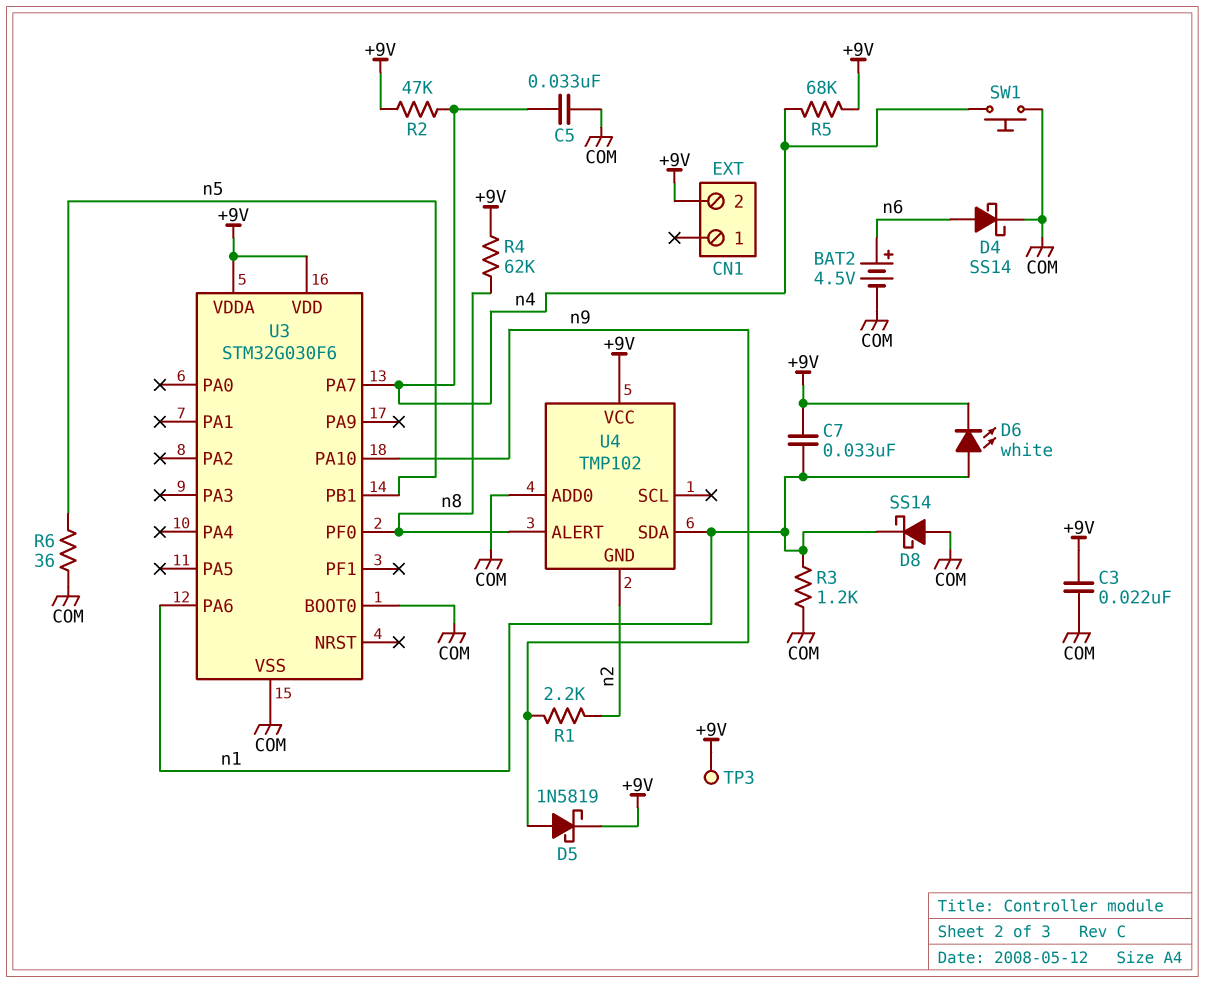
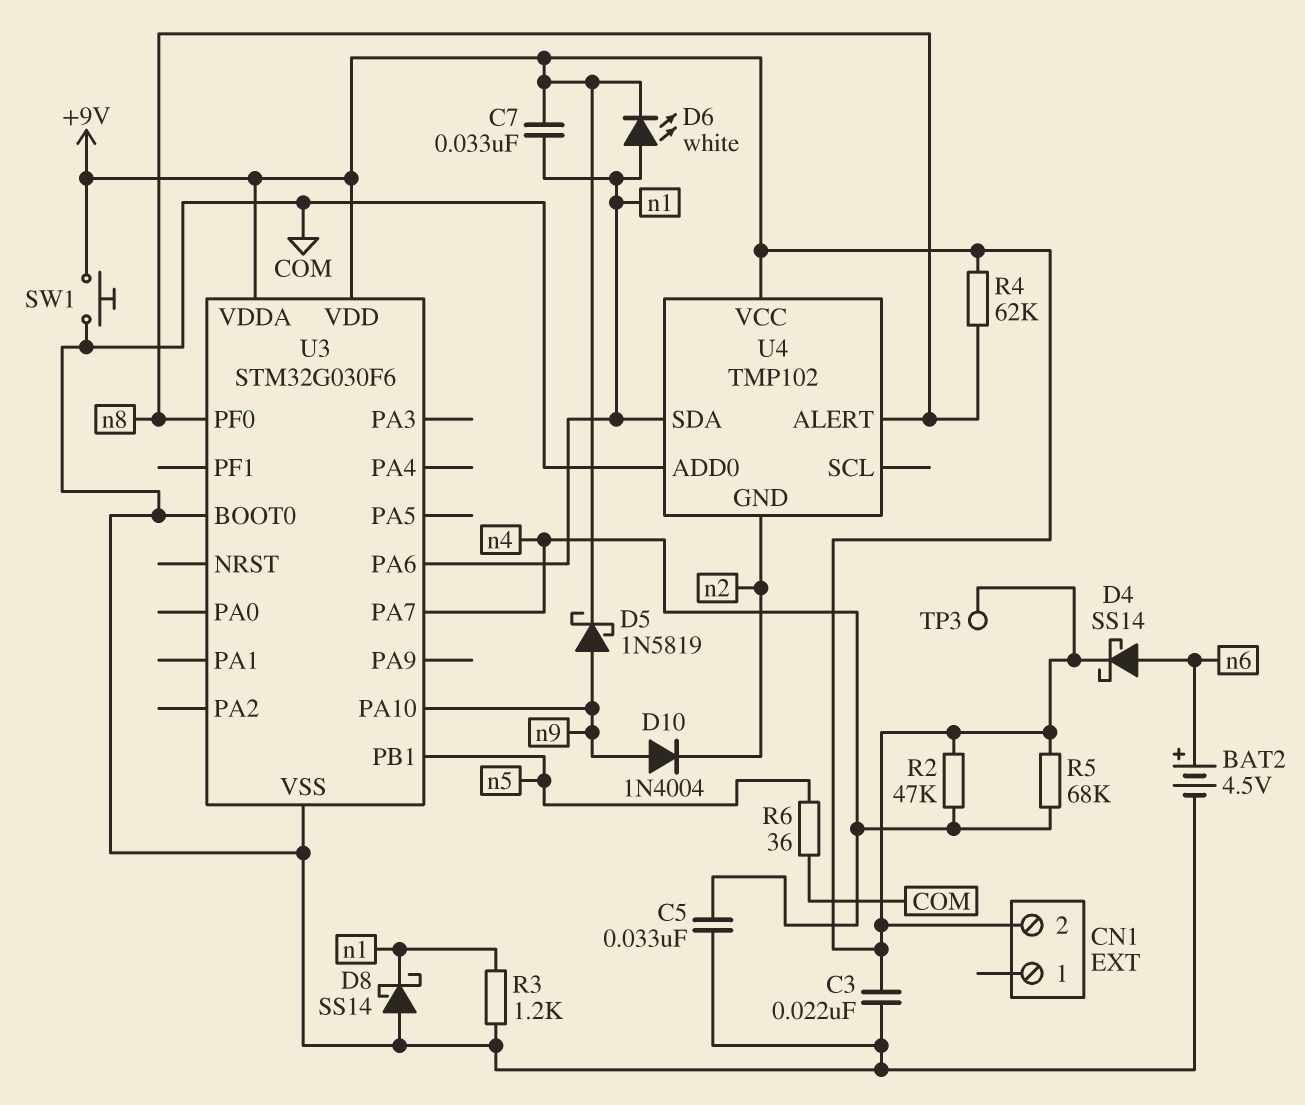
D4: schottky SS14 (A n6, K COM) -> schottky SS14 (A n6, K +9V)
D10: none -> diode 1N4004 (A n9, K n2)
R1: 2.2k (n2, n9) -> none
SW1: button (COM, n4) -> button (+9V, COM)

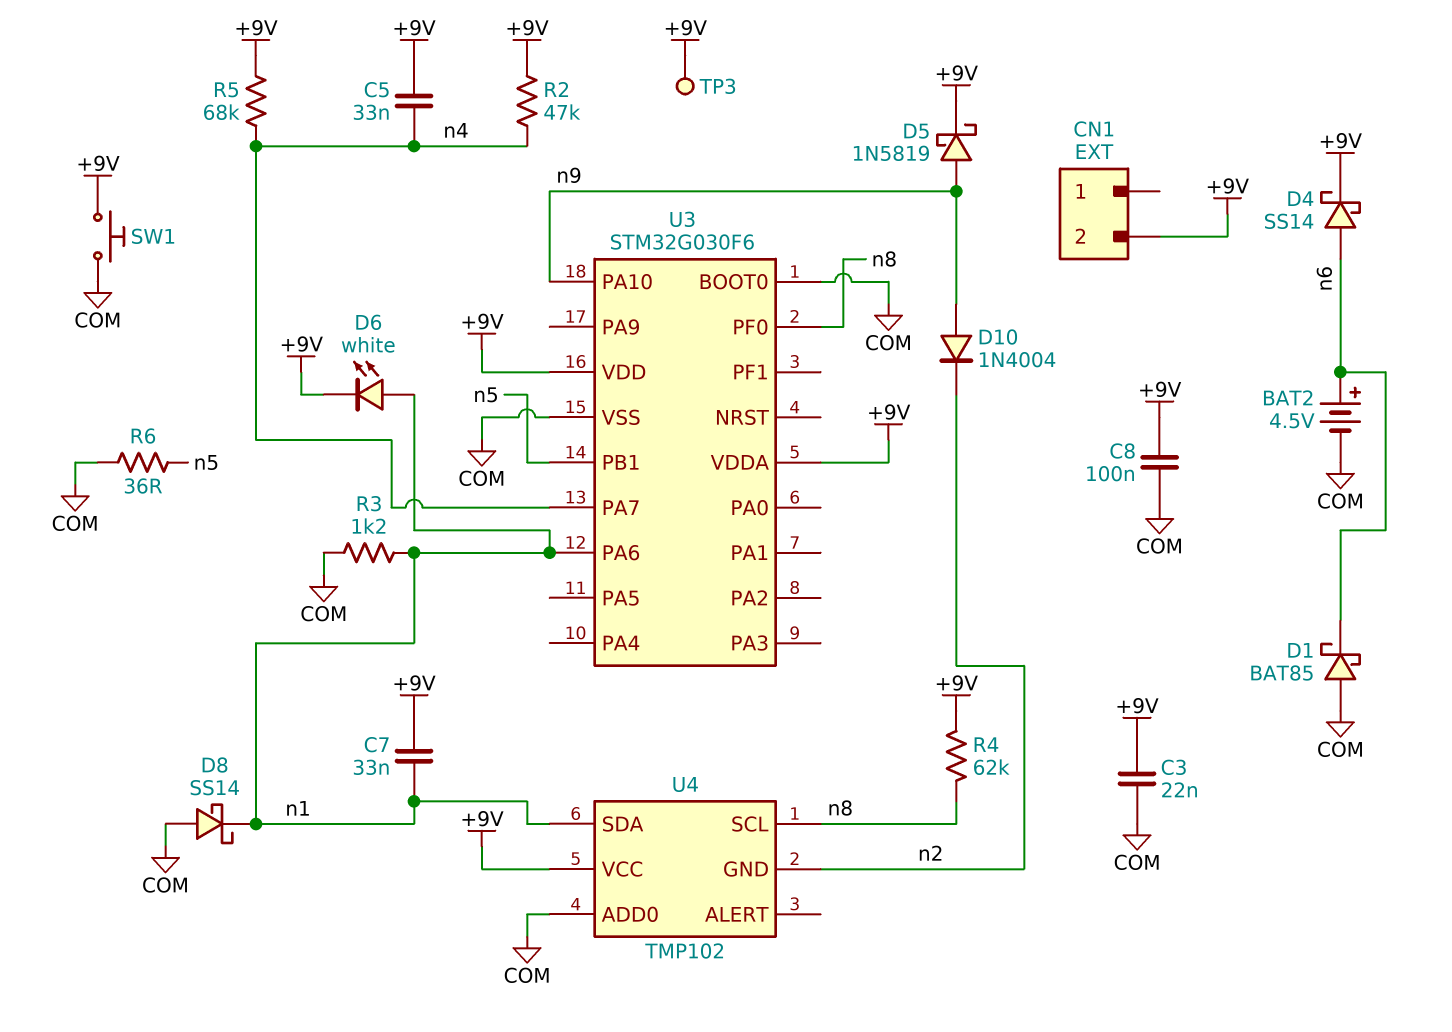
C5: 33nF (COM, n4) -> 33nF (+9V, n4)
C8: none -> 100nF (+9V, COM)
D1: none -> schottky BAT85 (A COM, K n6)
U4 pin ALERT: n8 -> none
U4 pin SCL: none -> n8

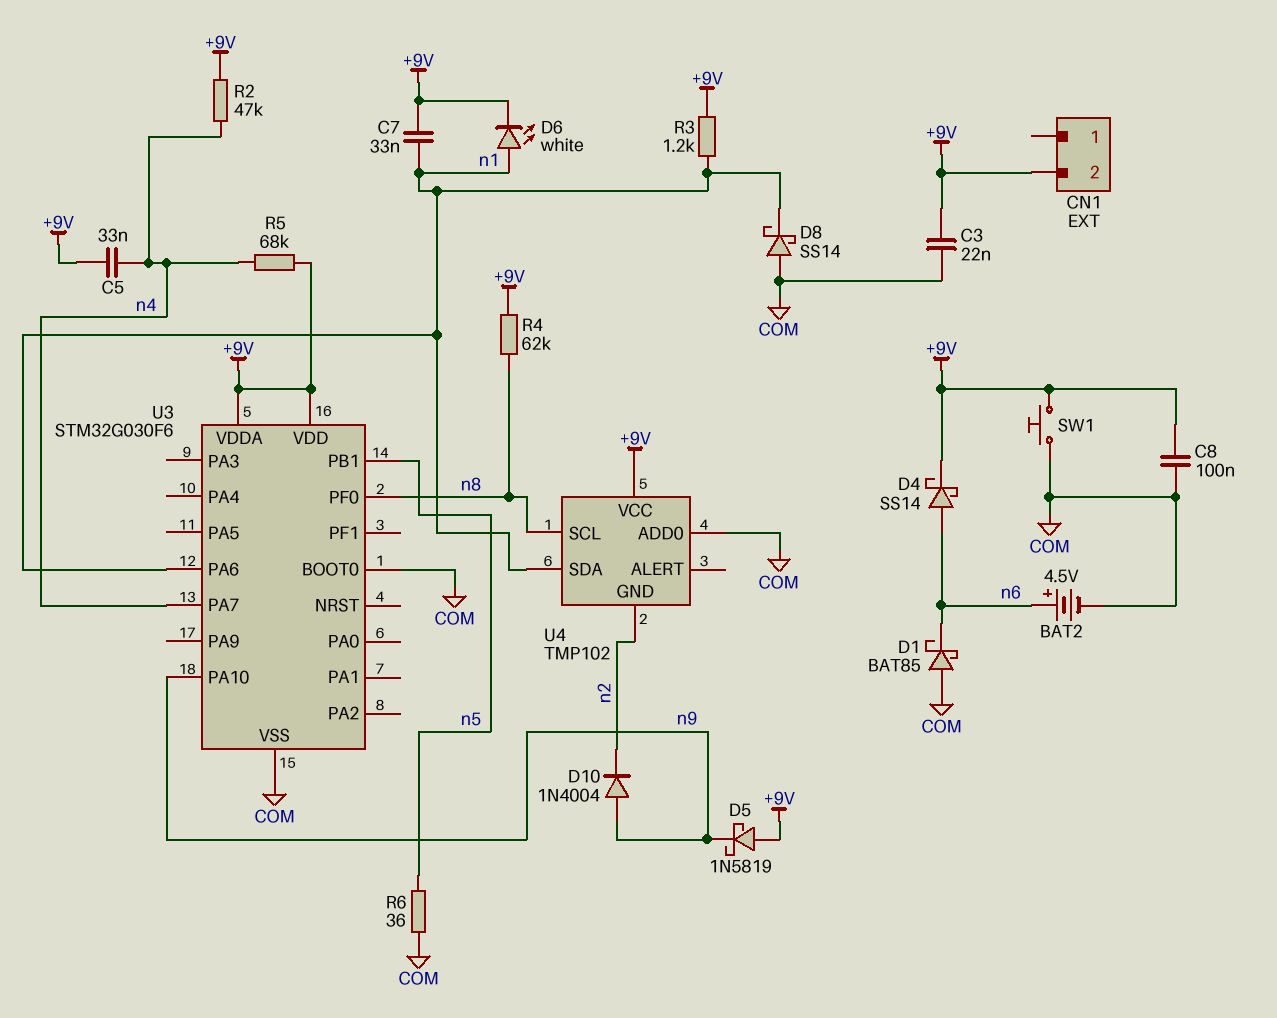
D5: schottky 1N5819 (A n9, K +9V) -> schottky 1N5819 (A +9V, K n9)
R3: 1.2k (COM, n1) -> 1.2k (+9V, n1)
TP3: test point (+9V) -> none

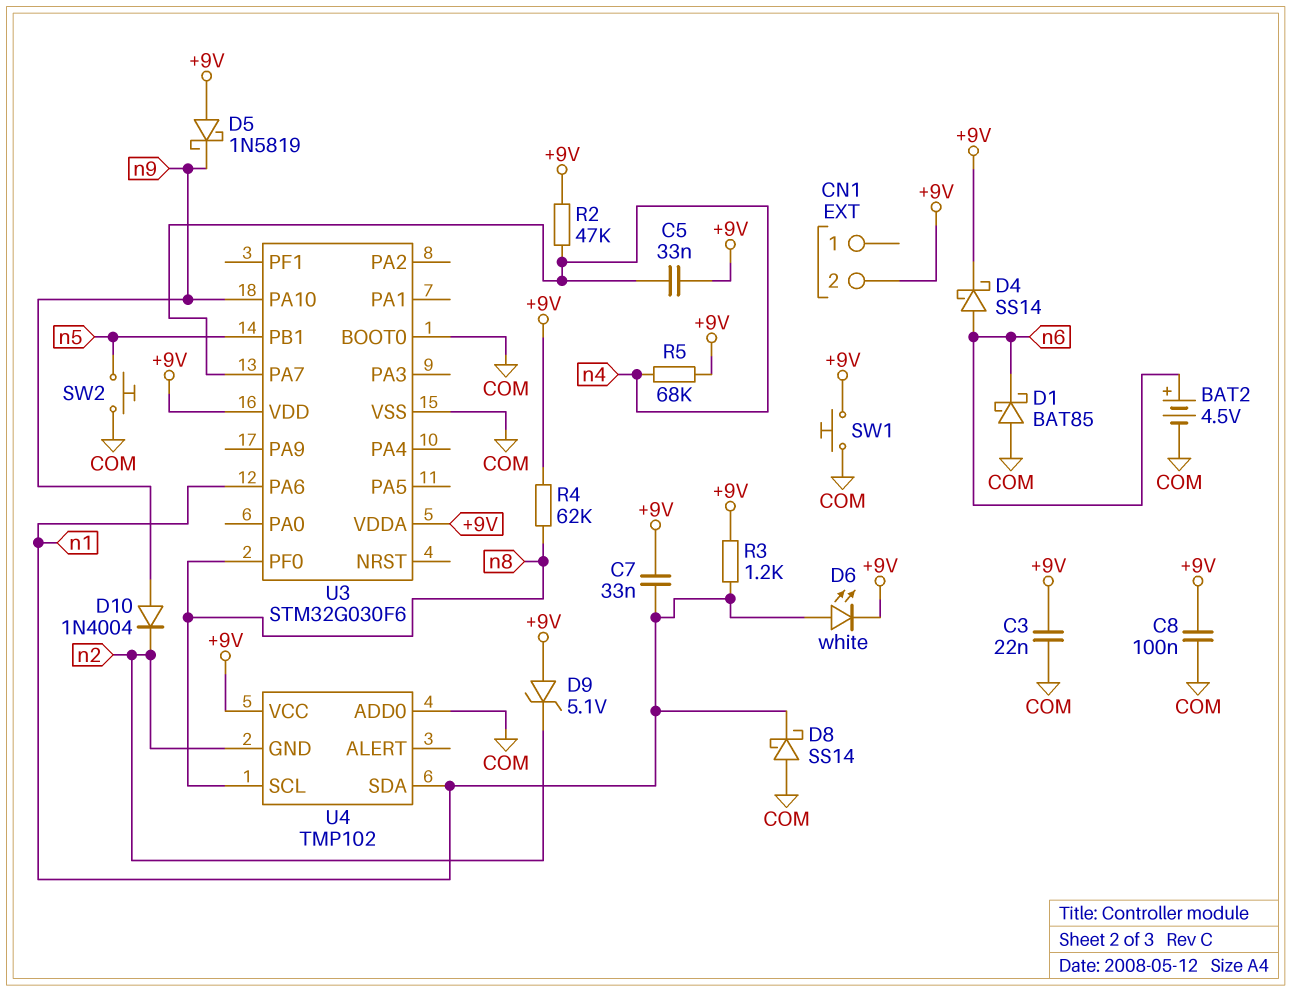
D9: none -> zener 5.1V (A +9V, K n2)
R6: 36 (COM, n5) -> none
SW2: none -> button (COM, n5)

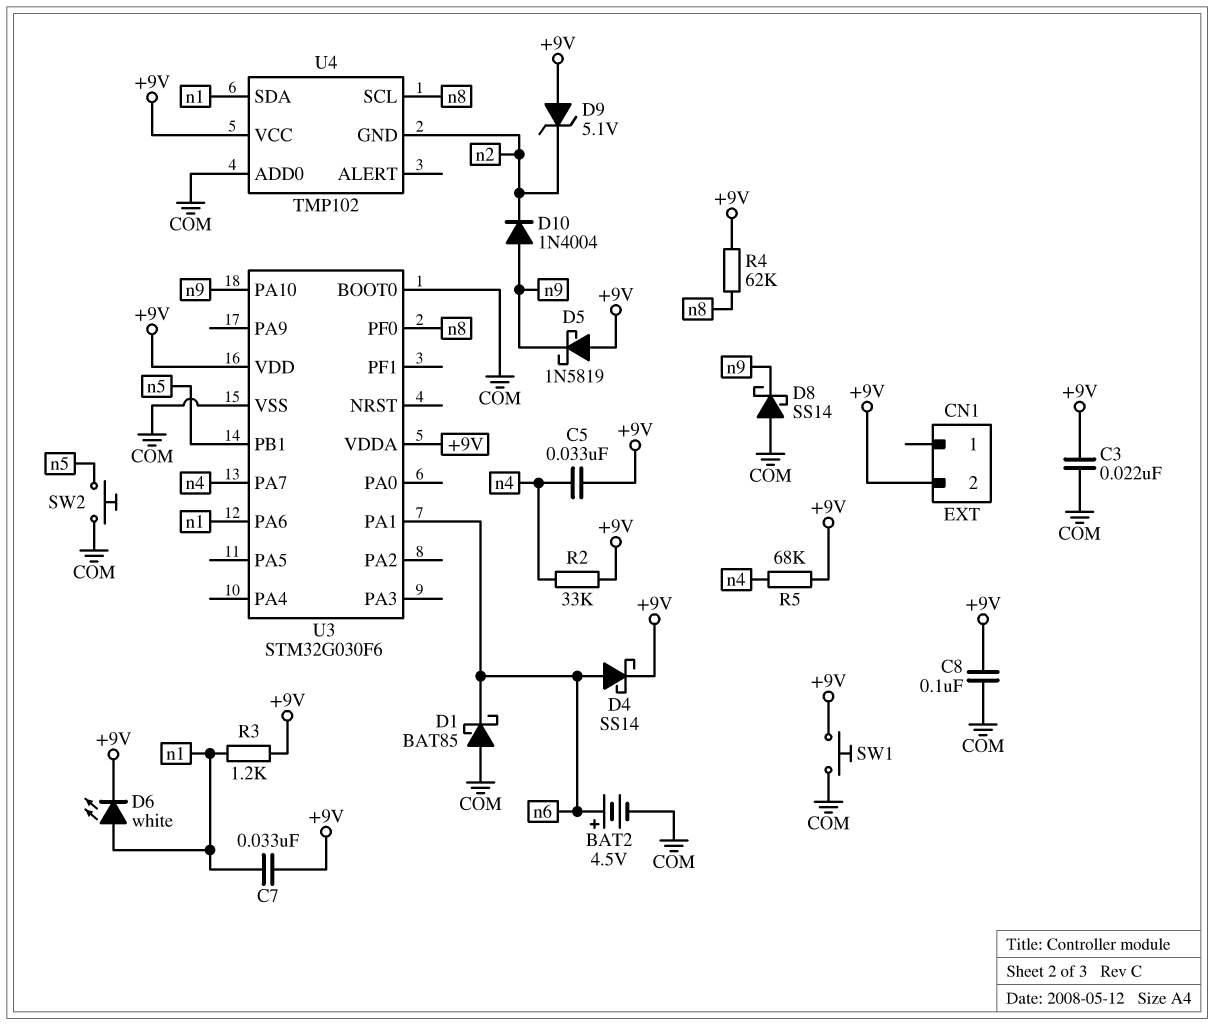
D8: schottky SS14 (A COM, K n1) -> schottky SS14 (A COM, K n9)
R2: 47k (+9V, n4) -> 33k (+9V, n4)
U3 pin PA1: none -> n6

